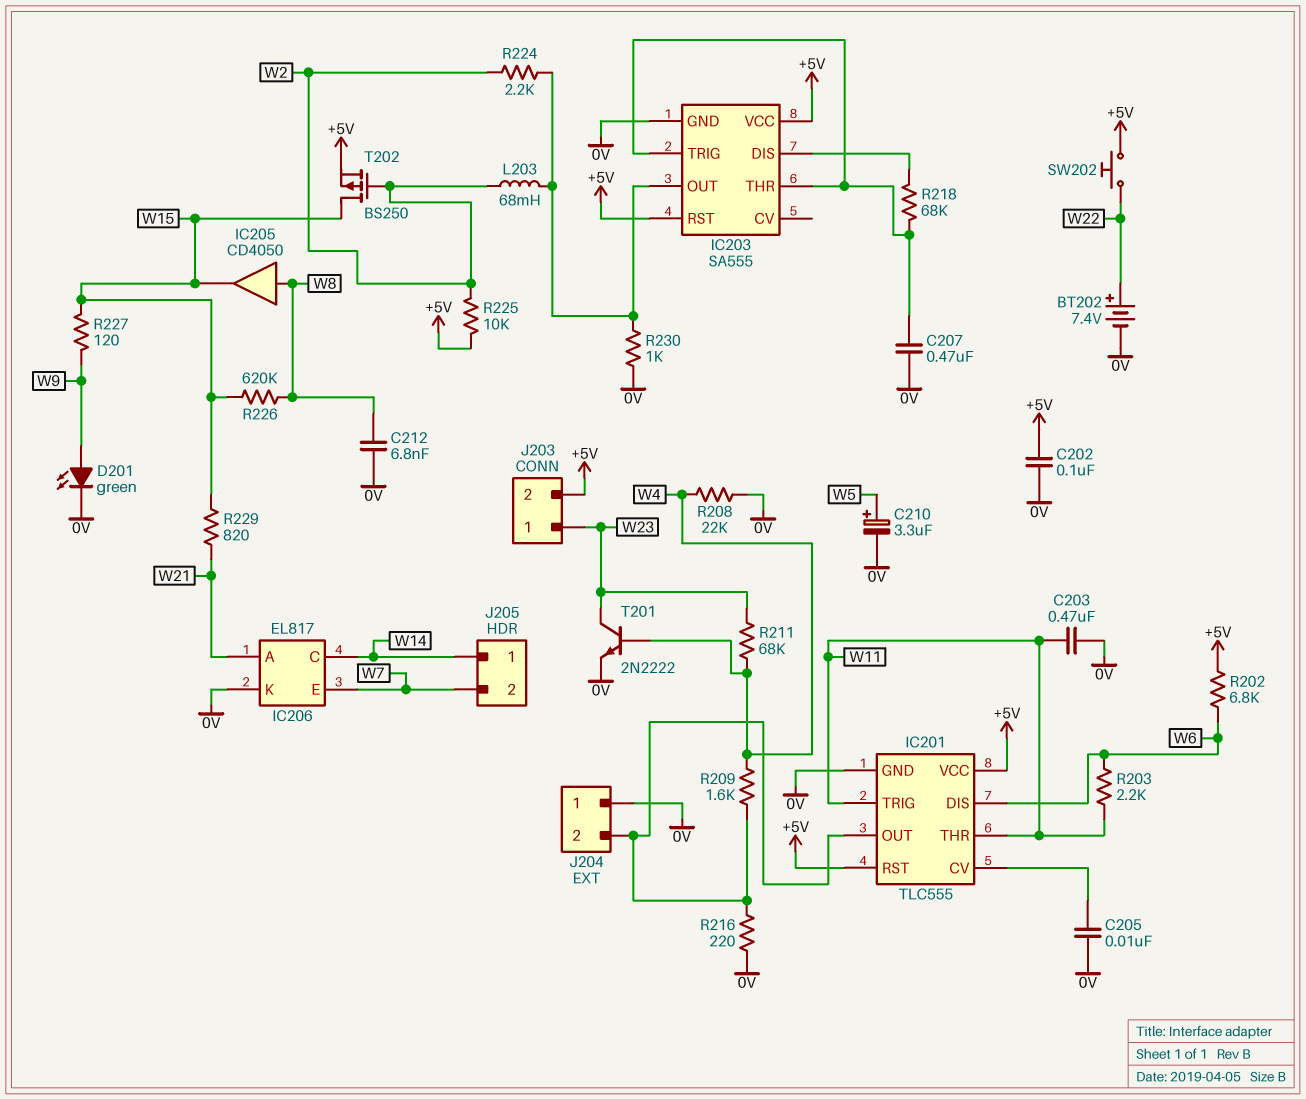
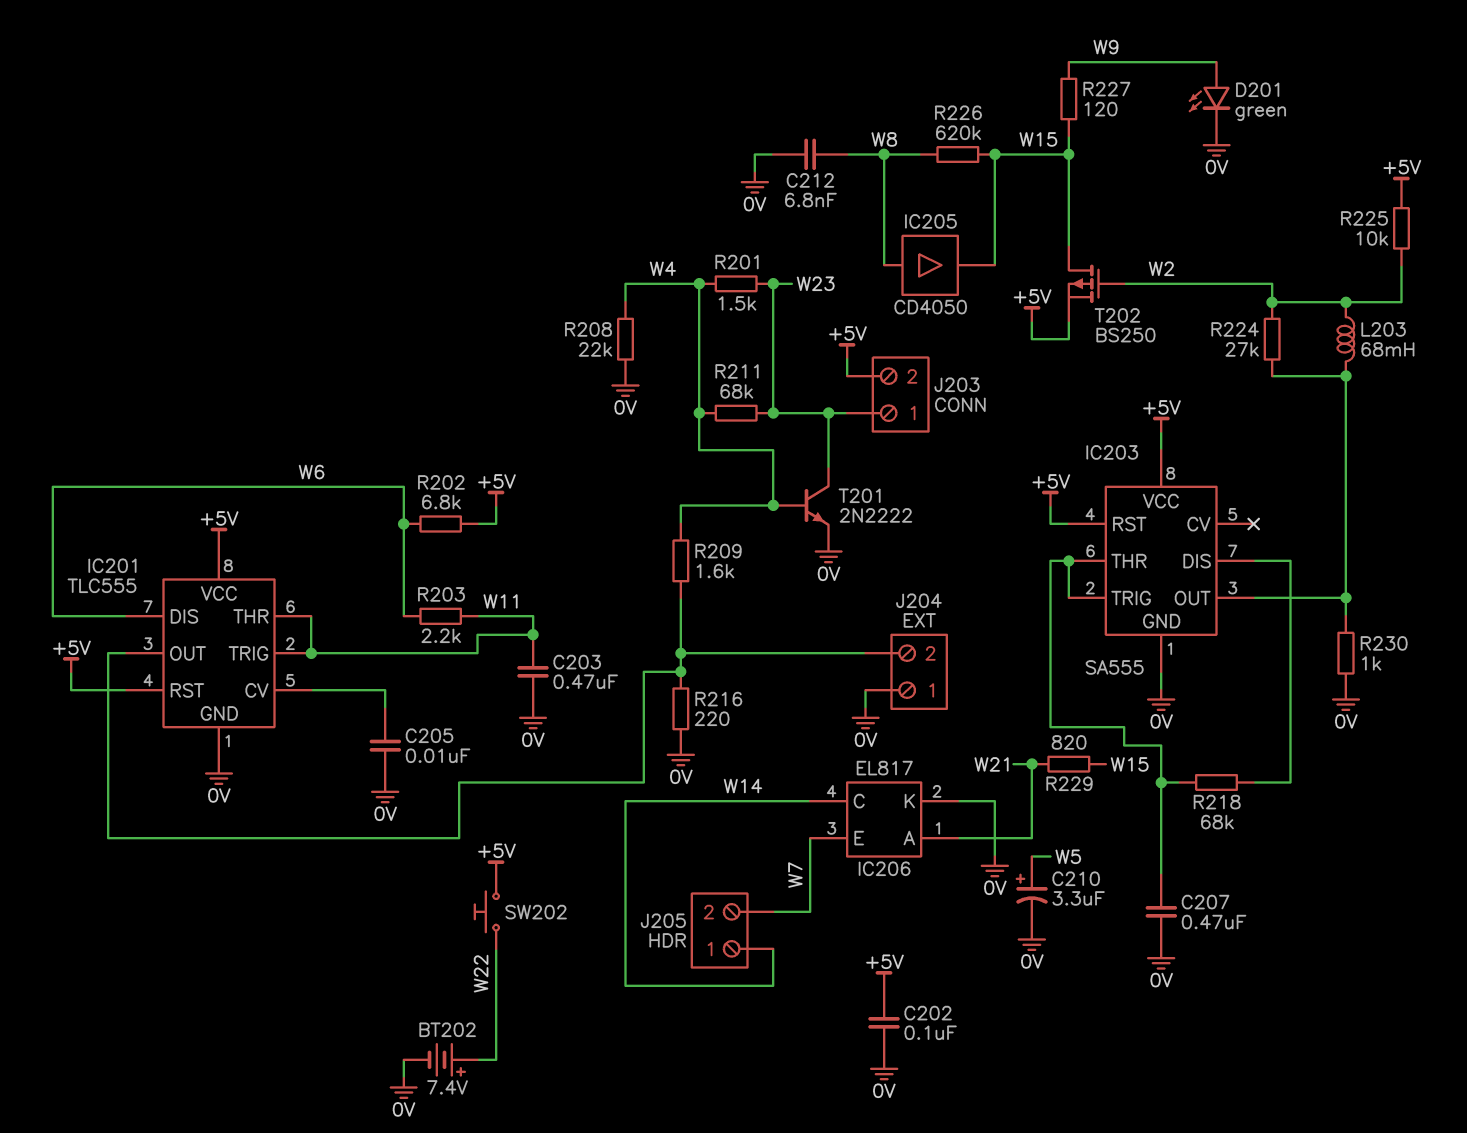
R201: none -> 1.5k (W4, W23)
R224: 2.2k (IC203/OUT, W2) -> 27k (IC203/OUT, W2)

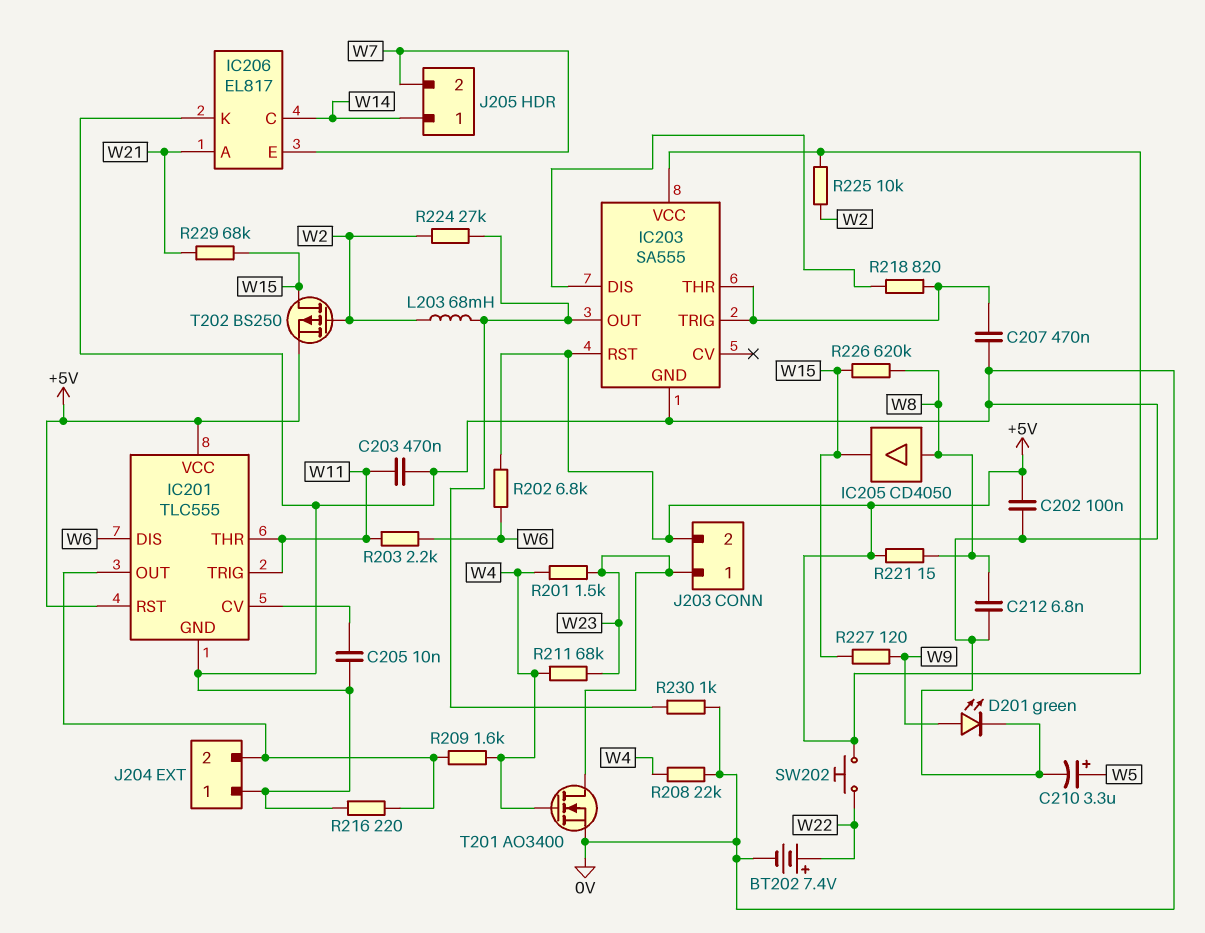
R218: 68k (IC203/DIS, IC203/THR) -> 820 (IC203/DIS, IC203/THR)
R221: none -> 15 (+5V, W8)
R229: 820 (W15, W21) -> 68k (W15, W21)
T201: NPN 2N2222 (B W4, C W23, E 0V) -> NMOS AO3400 (G W4, D W23, S 0V)

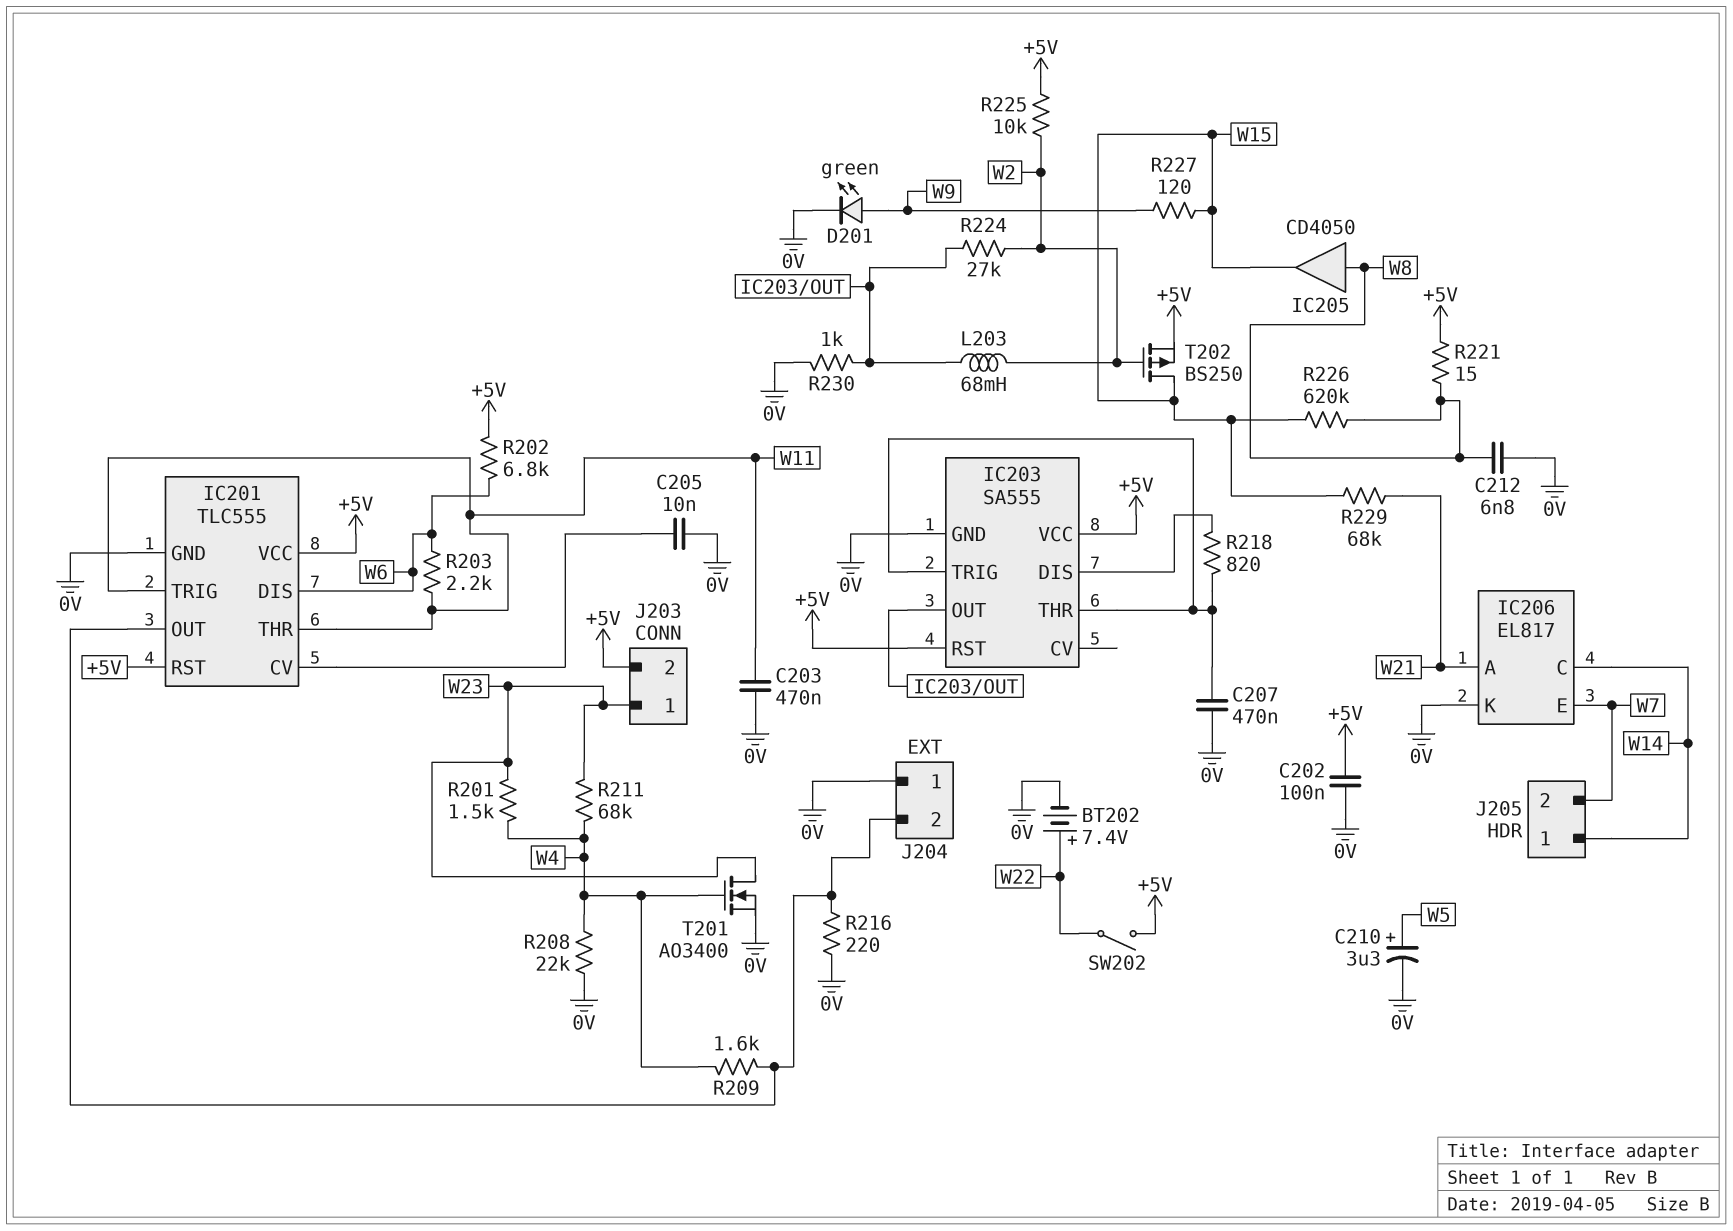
SW202: button (+5V, W22) -> switch (+5V, W22)

